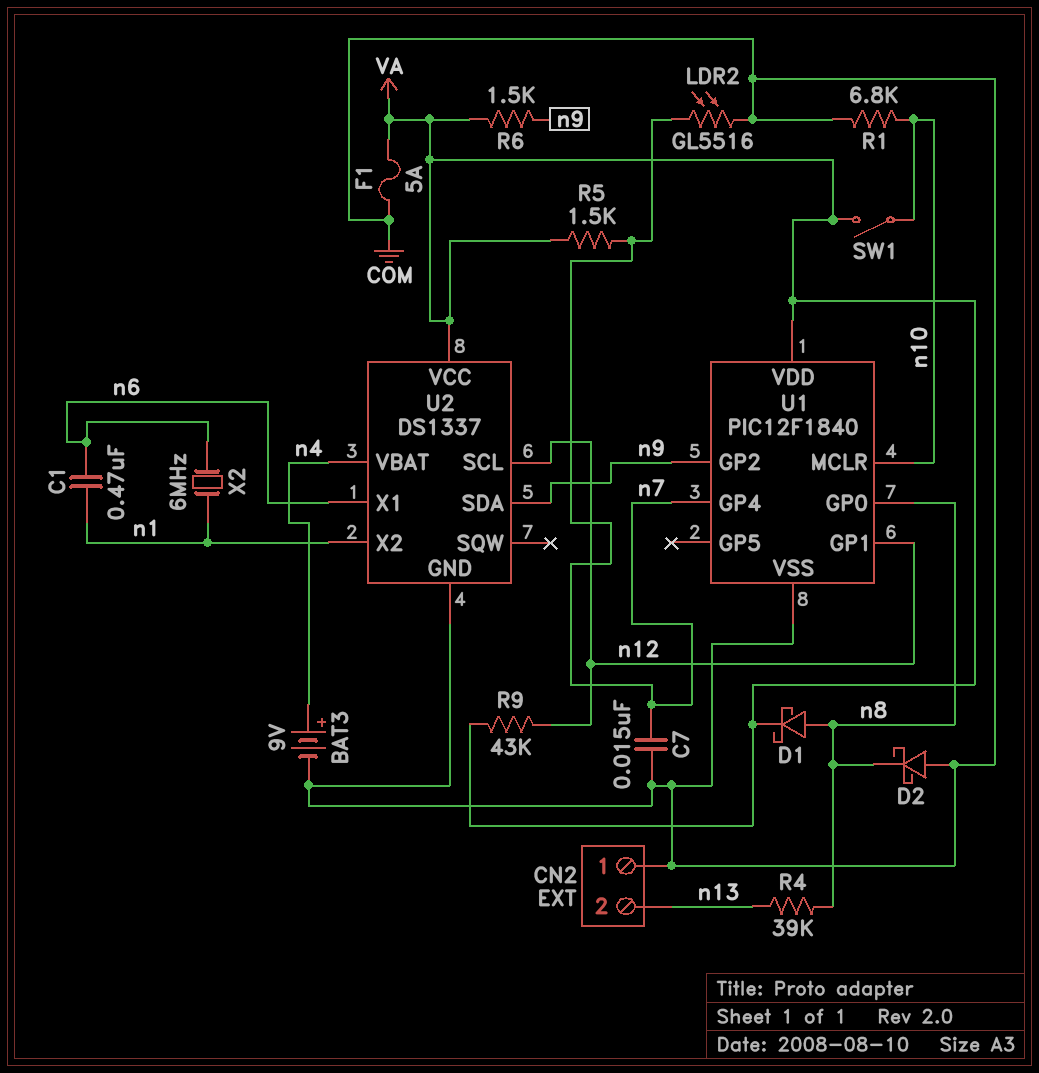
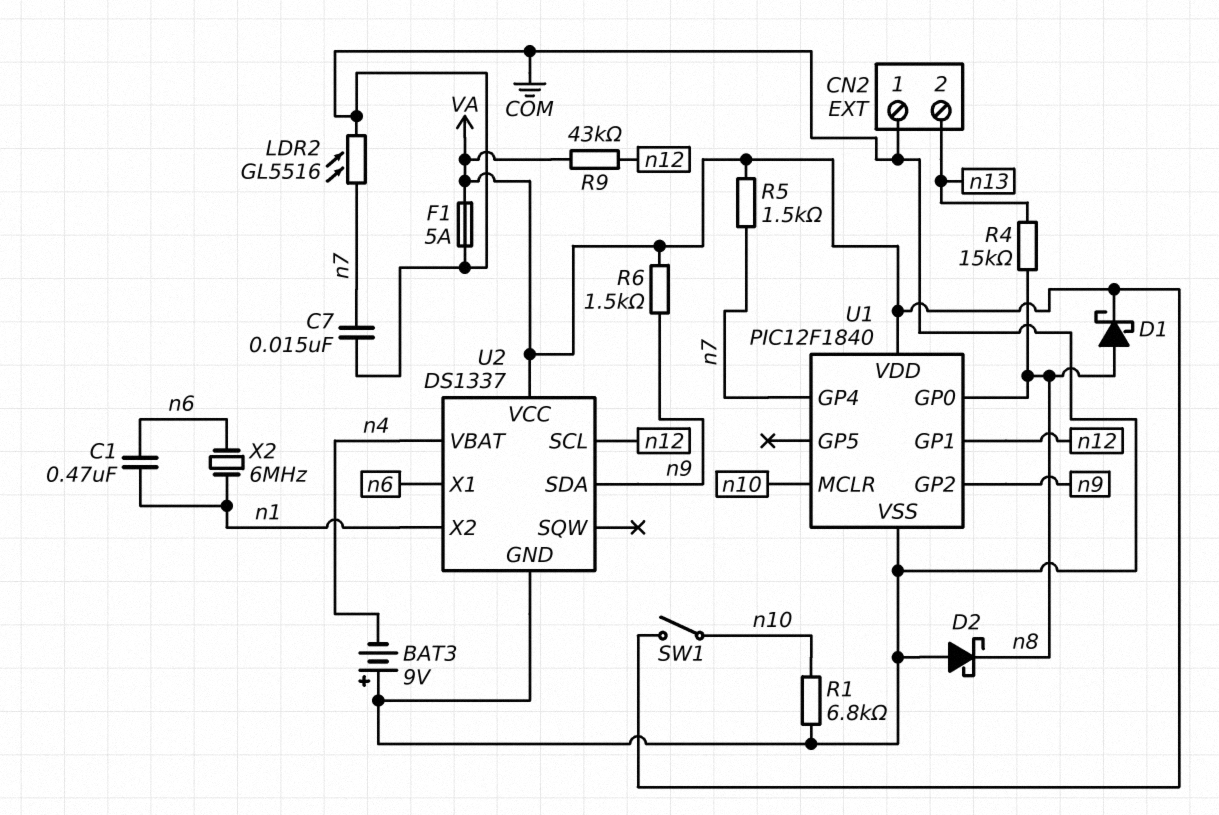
BAT3: 9V (plus n4, minus COM) -> 9V (plus COM, minus n4)
R4: 39k (n8, n13) -> 15k (n8, n13)

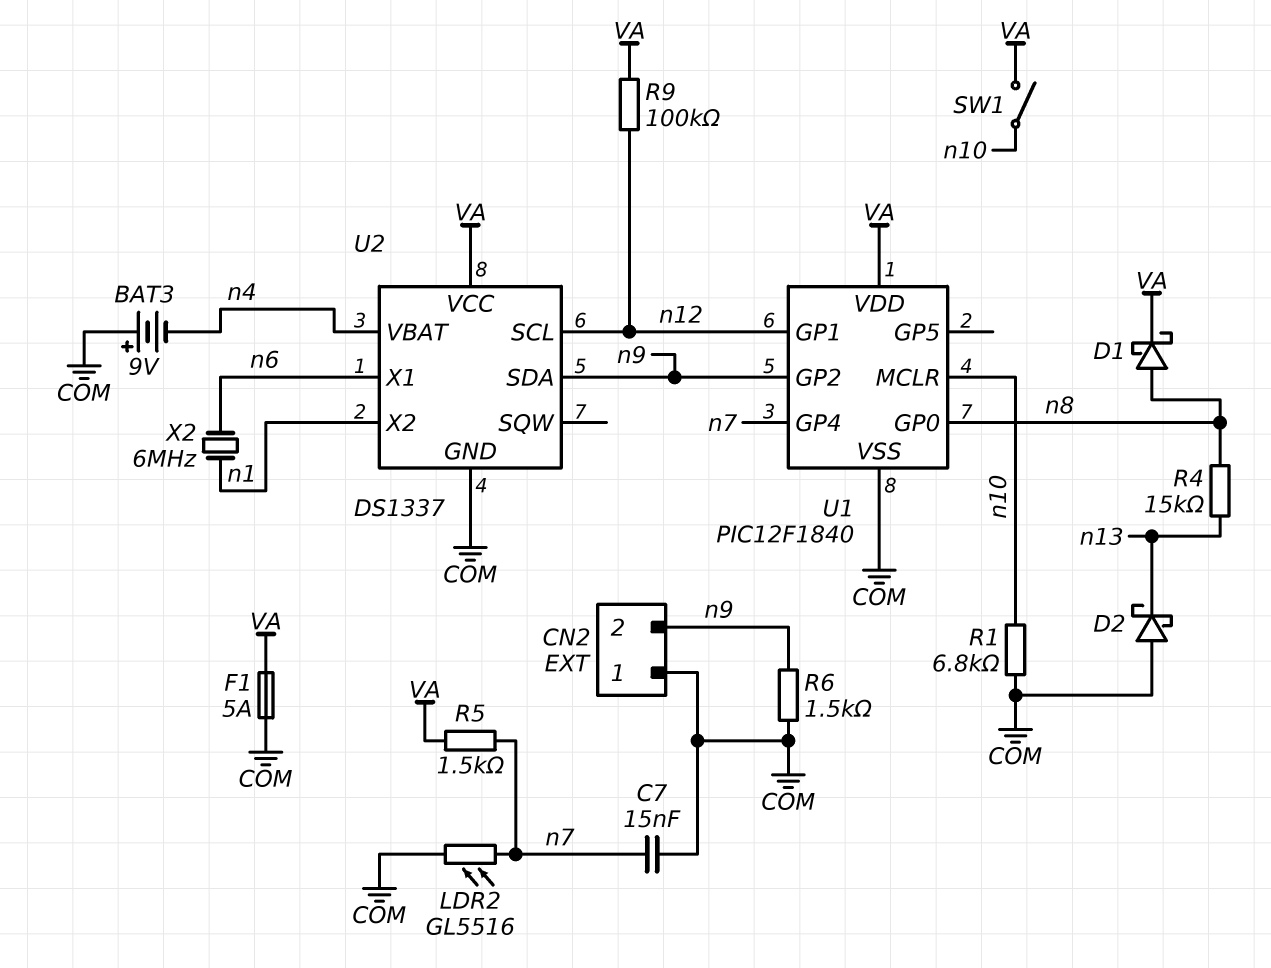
C1: 470nF (n1, n6) -> none
CN2 pin 2: n13 -> n9
D2: schottky (A COM, K n8) -> schottky (A COM, K n13)
R6: 1.5k (VA, n9) -> 1.5k (COM, n9)
R9: 43k (VA, n12) -> 100k (VA, n12)

